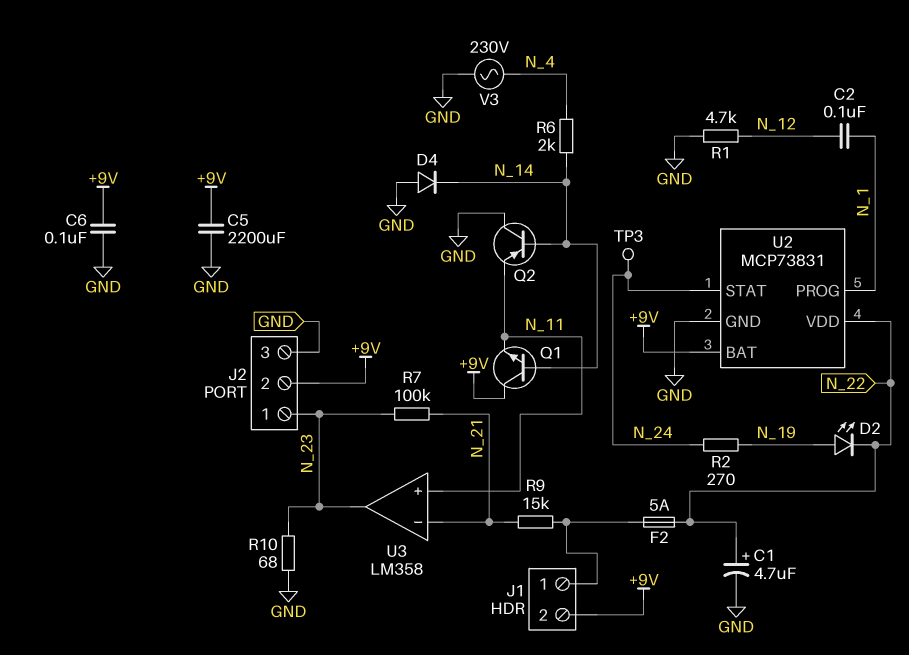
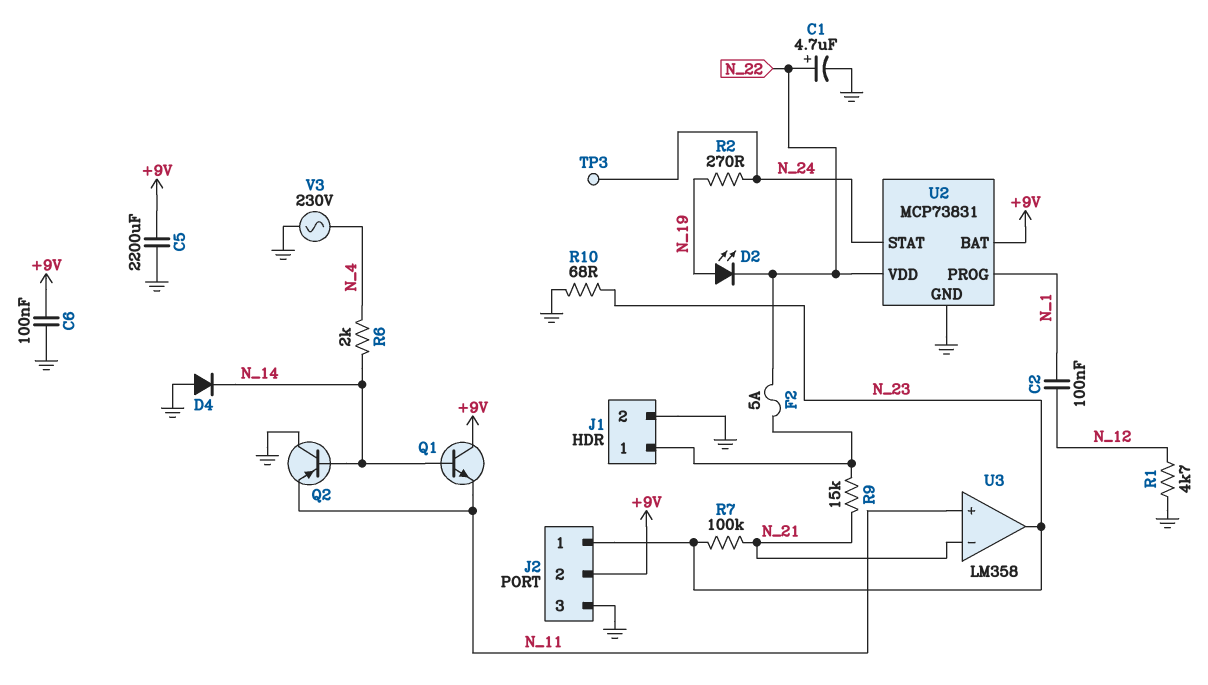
J1 pin 2: +9V -> GND

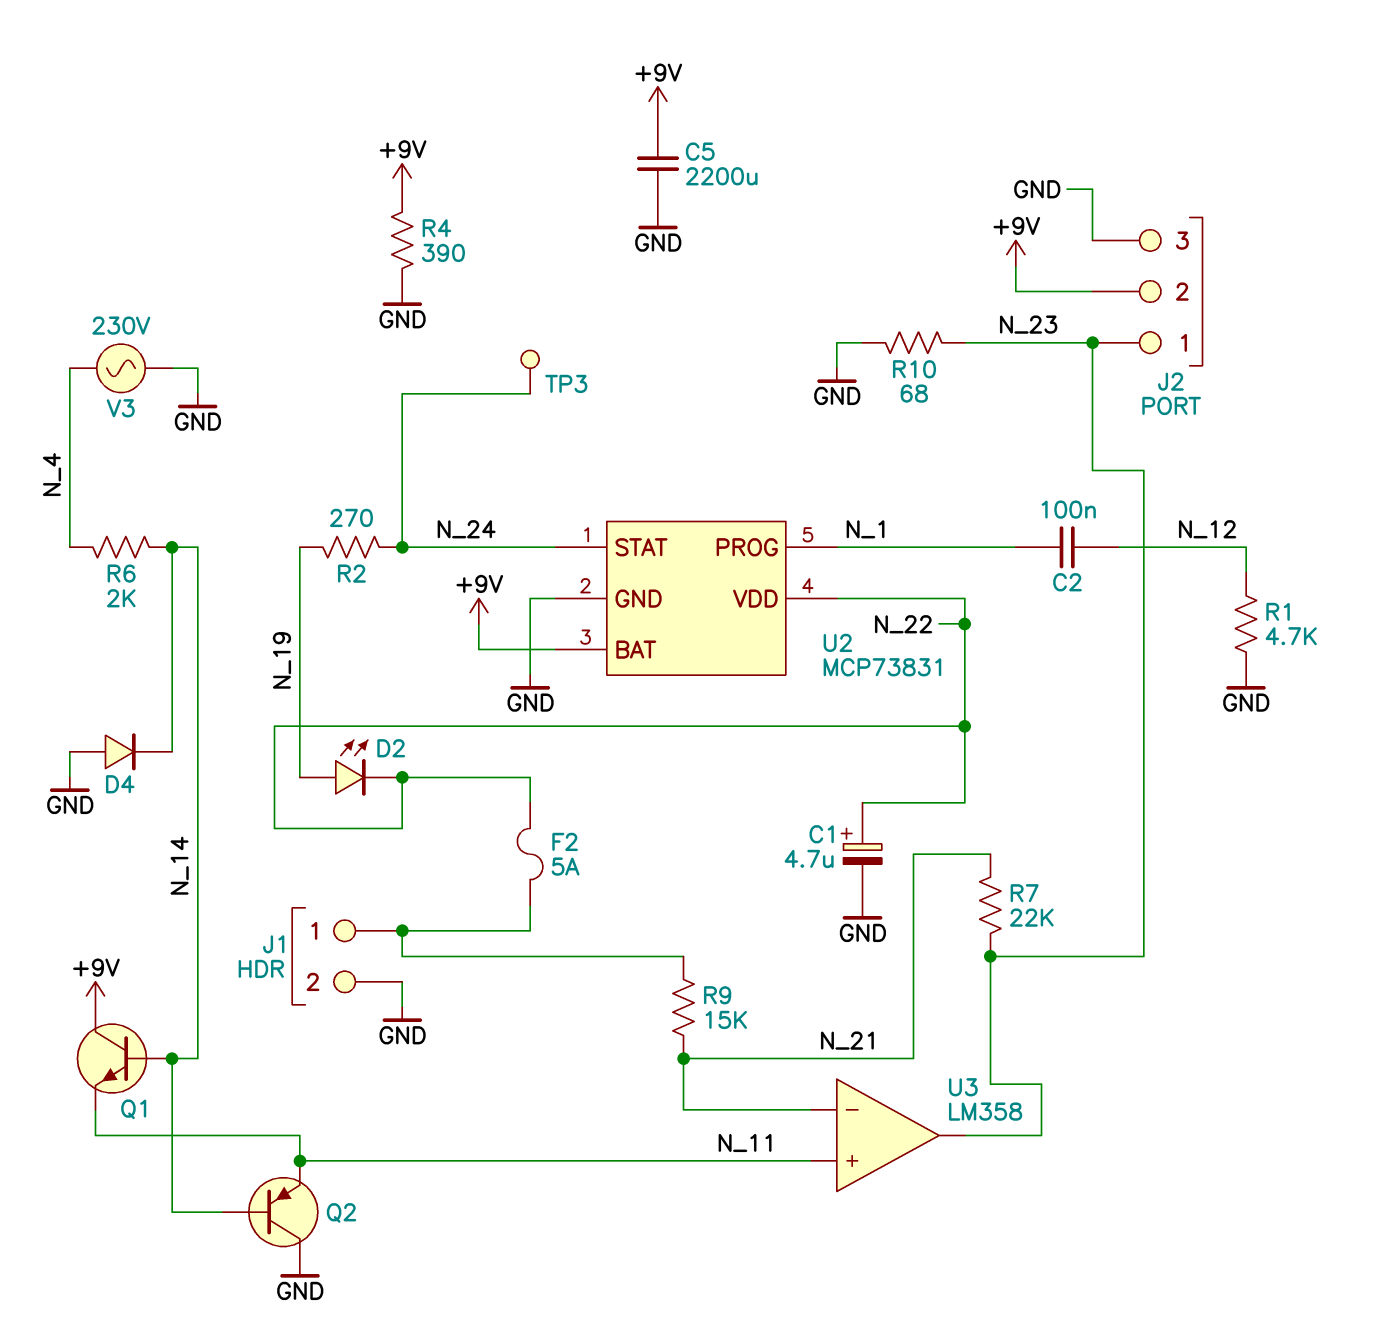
C6: 100nF (+9V, GND) -> none
R4: none -> 390 (+9V, GND)
R7: 100k (N_21, N_23) -> 22k (N_21, N_23)

